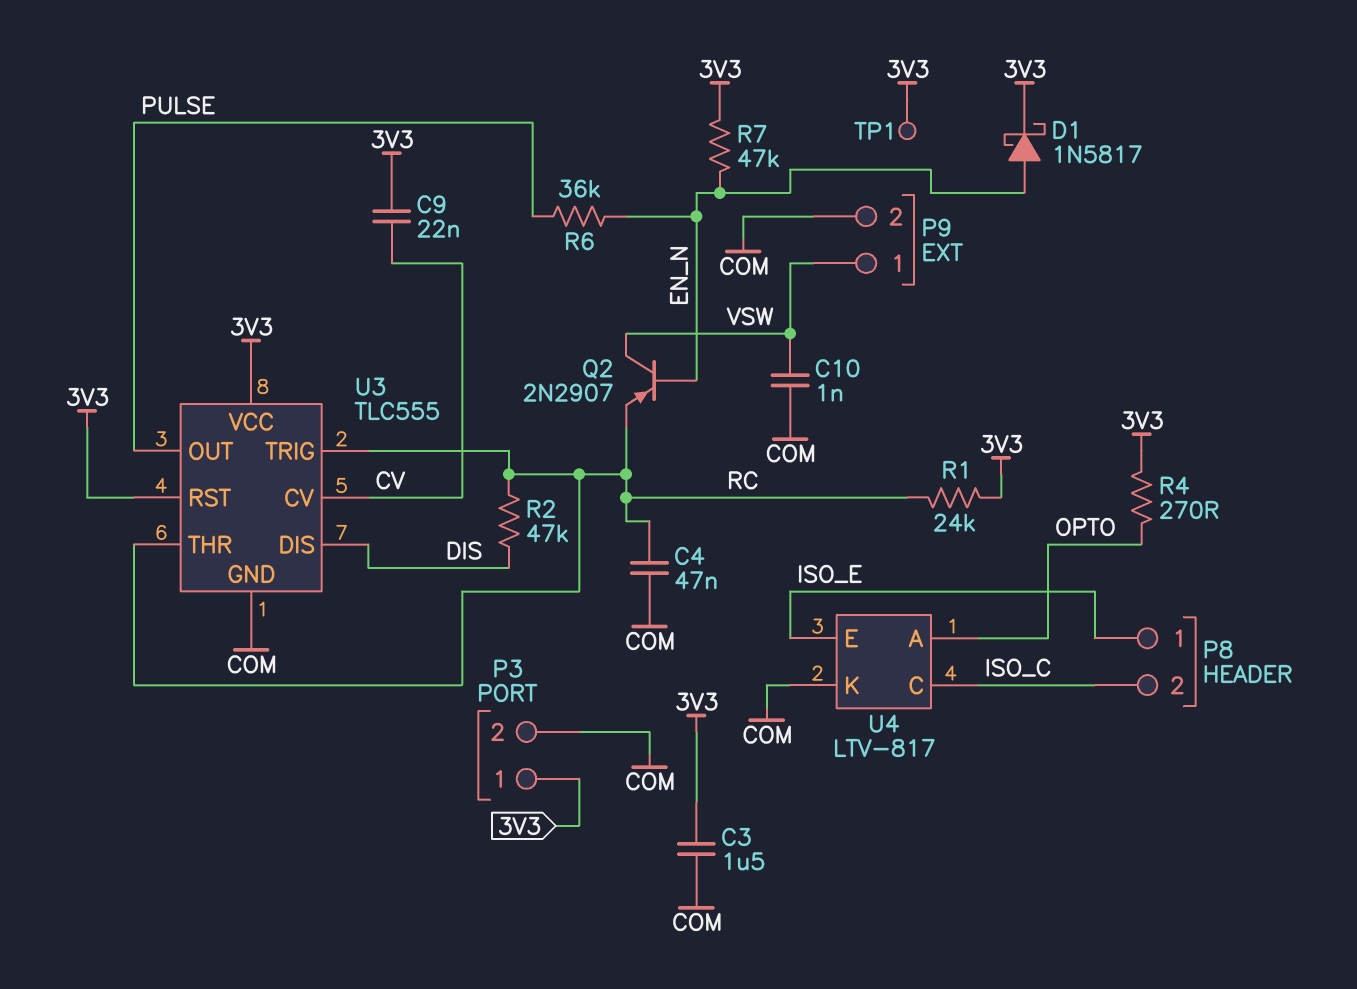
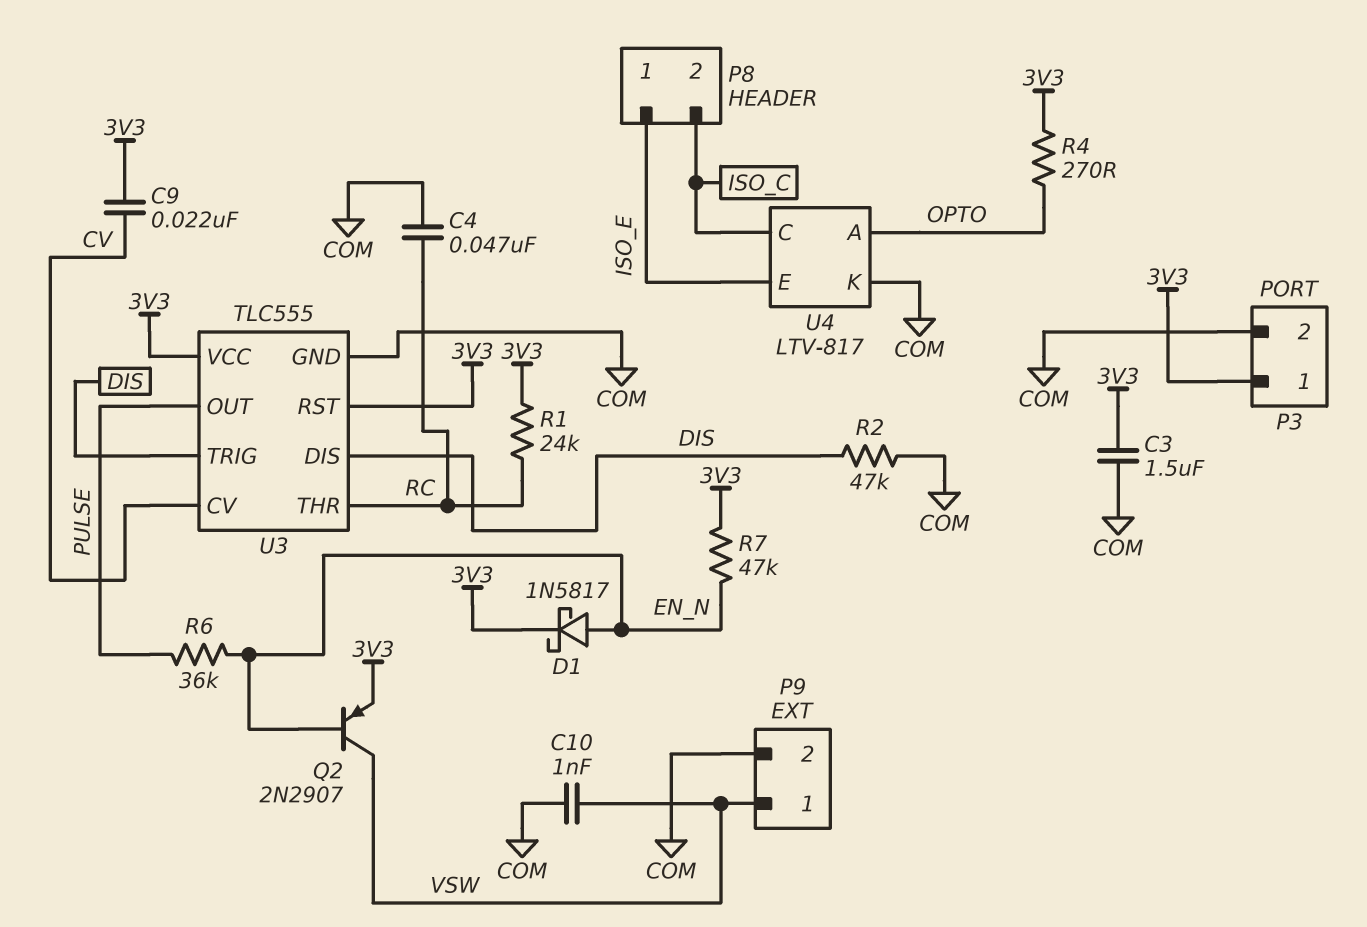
Q2: PNP 2N2907 (B EN_N, C VSW, E RC) -> PNP 2N2907 (B EN_N, C VSW, E 3V3)
R2: 47k (DIS, RC) -> 47k (COM, DIS)
TP1: test point (3V3) -> none
U3 pin TRIG: RC -> DIS

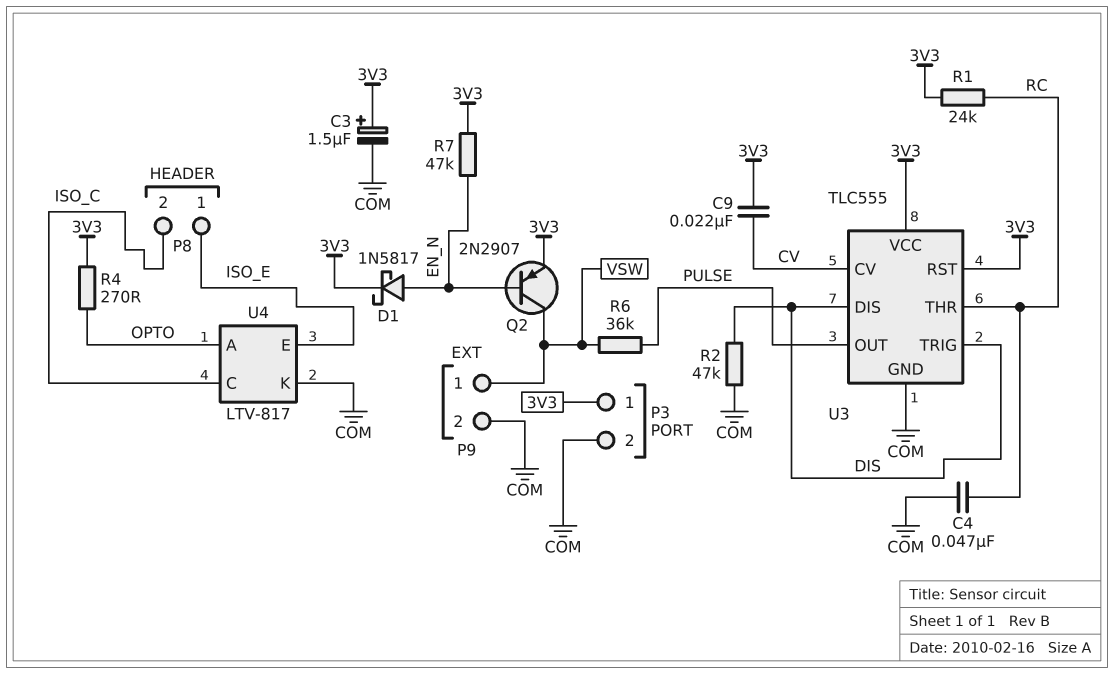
C3: 1.5uF (3V3, COM) -> 1.5uF (plus 3V3, minus COM)
C10: 1nF (COM, VSW) -> none
R6: 36k (EN_N, PULSE) -> 36k (PULSE, VSW)

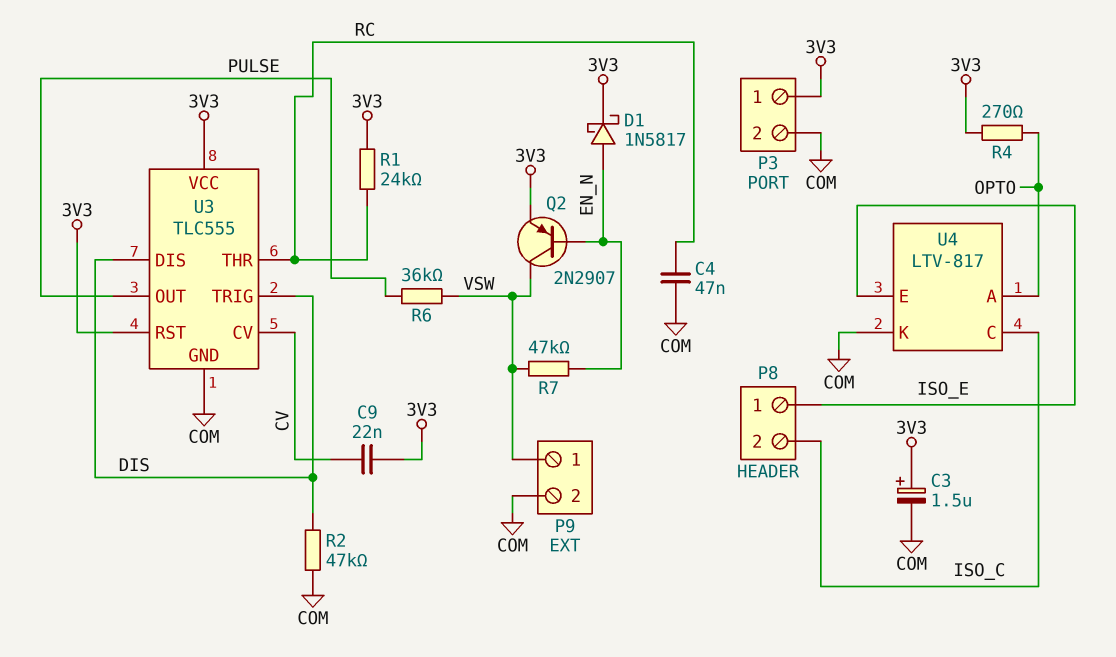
R7: 47k (3V3, EN_N) -> 47k (EN_N, VSW)

